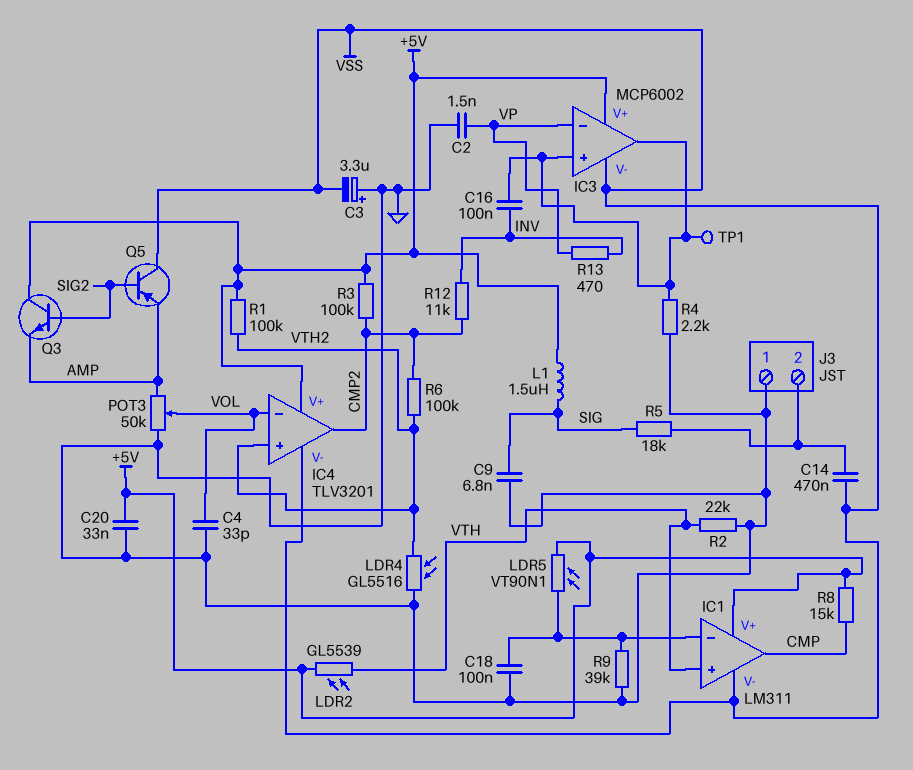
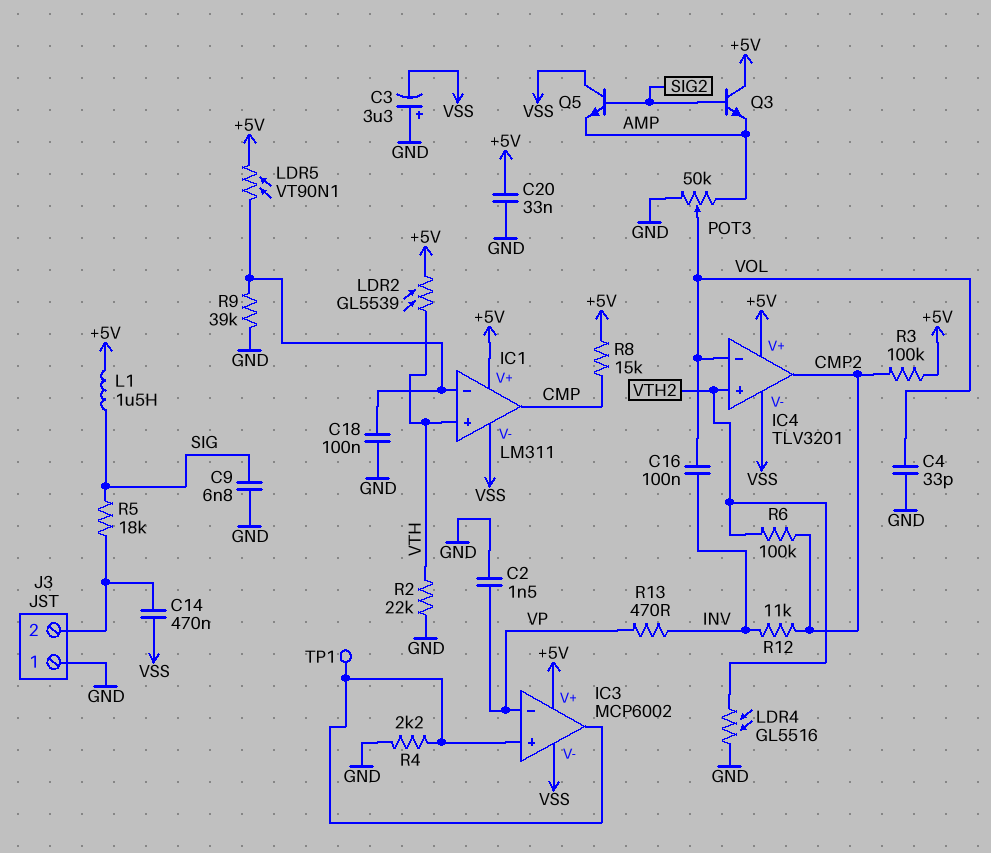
C16: 100nF (IC3/in+, INV) -> 100nF (INV, VOL)
Q5: PNP (B SIG2, C VSS, E AMP) -> NPN (B SIG2, C VSS, E AMP)
R1: 100k (+5V, VTH2) -> none

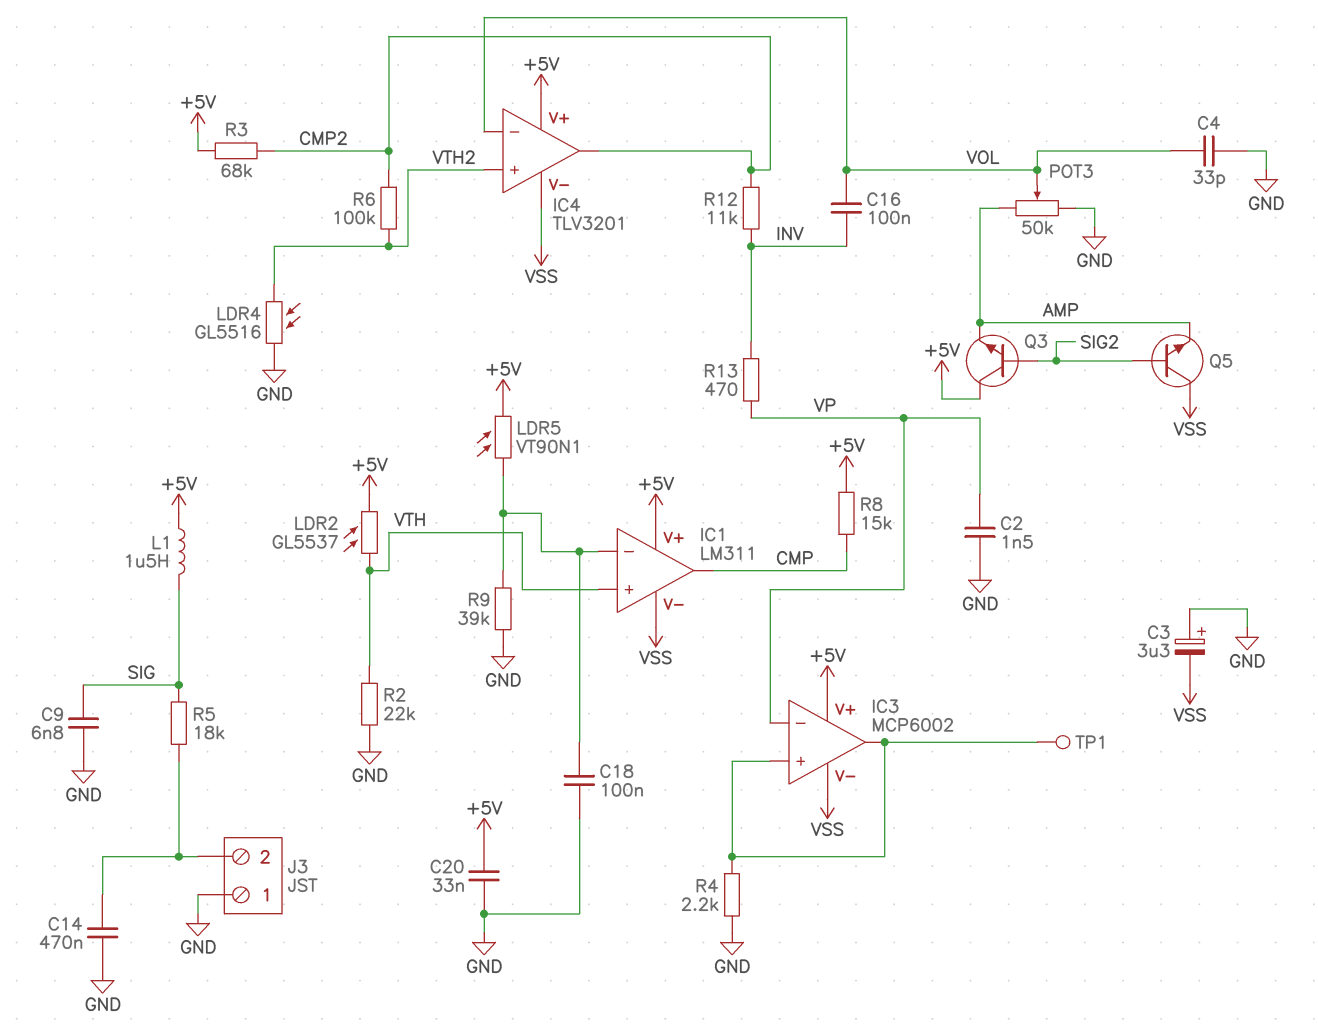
C14: 470nF (J3/2, VSS) -> 470nF (GND, J3/2)
LDR2: GL5539 (+5V, VTH) -> GL5537 (+5V, VTH)
R3: 100k (+5V, CMP2) -> 68k (+5V, CMP2)

